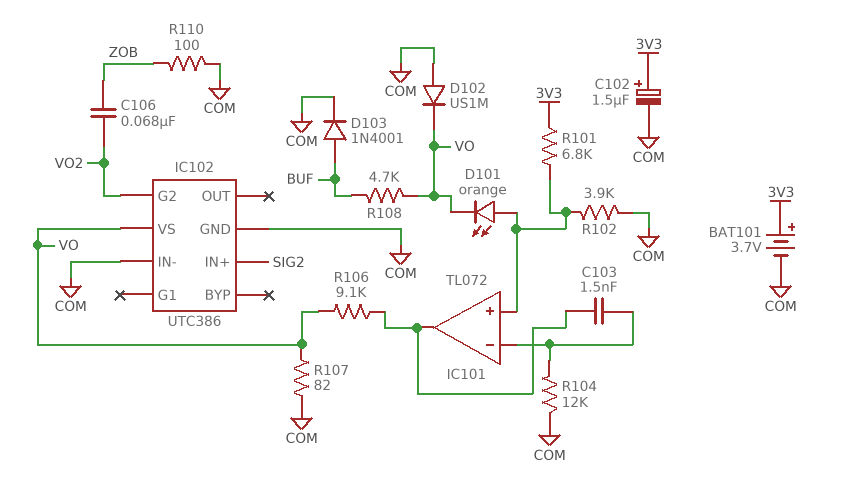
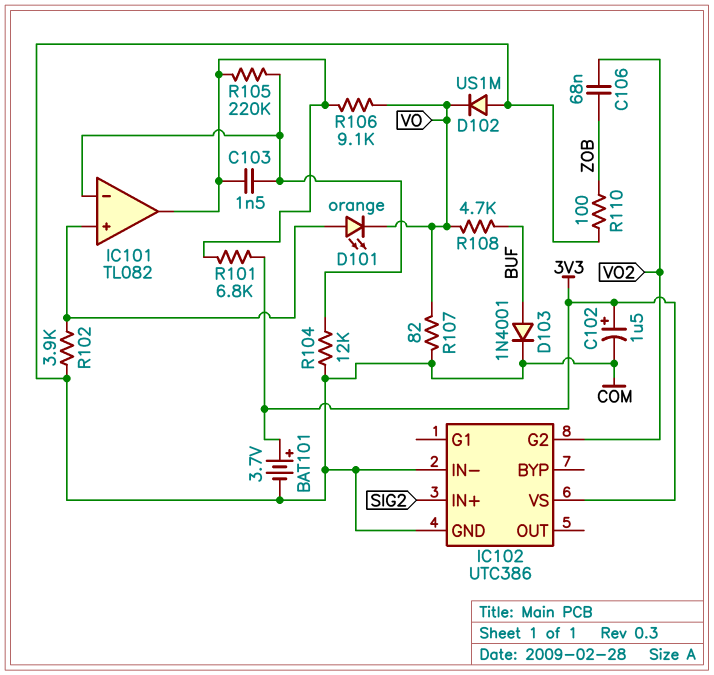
IC101: TL072 -> TL082
IC102 pin VS: VO -> 3V3
R101: 6.8k (3V3, IC101/in+) -> 6.8k (3V3, IC101/out)
R105: none -> 220k (IC101/in-, IC101/out)

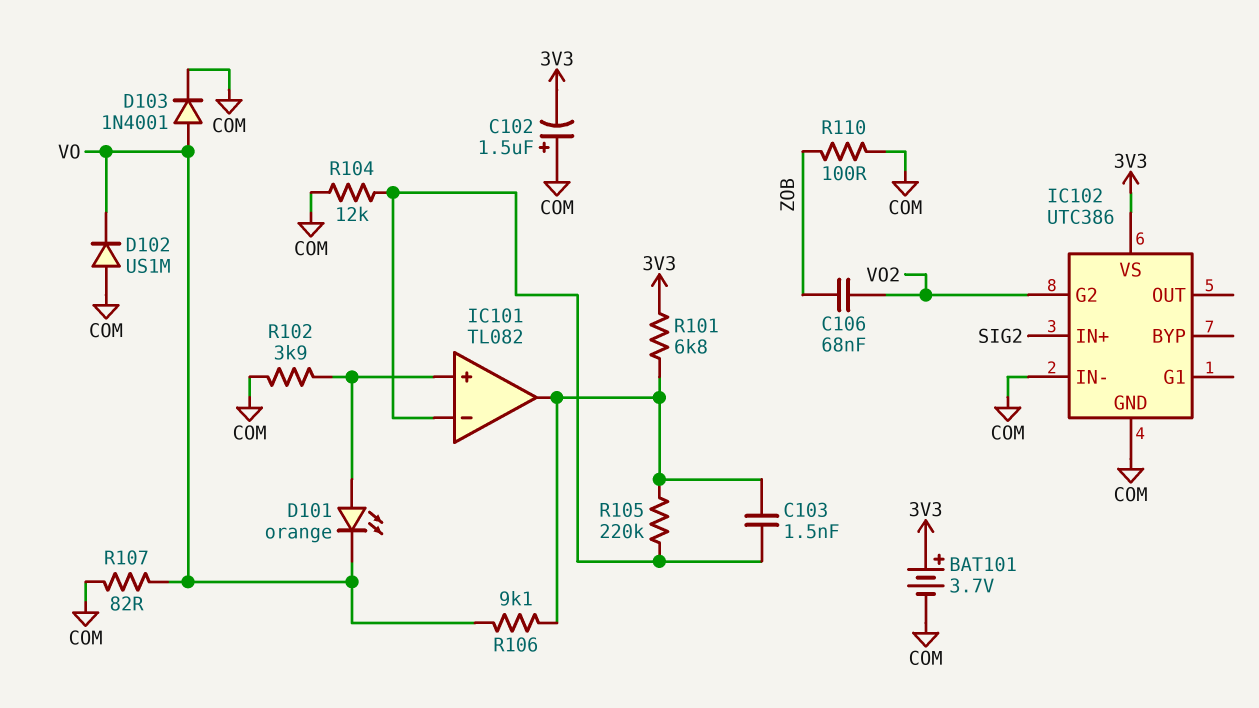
C102: 1.5uF (plus 3V3, minus COM) -> 1.5uF (plus COM, minus 3V3)
D103: diode 1N4001 (A BUF, K COM) -> diode 1N4001 (A VO, K COM)
R108: 4.7k (BUF, VO) -> none

